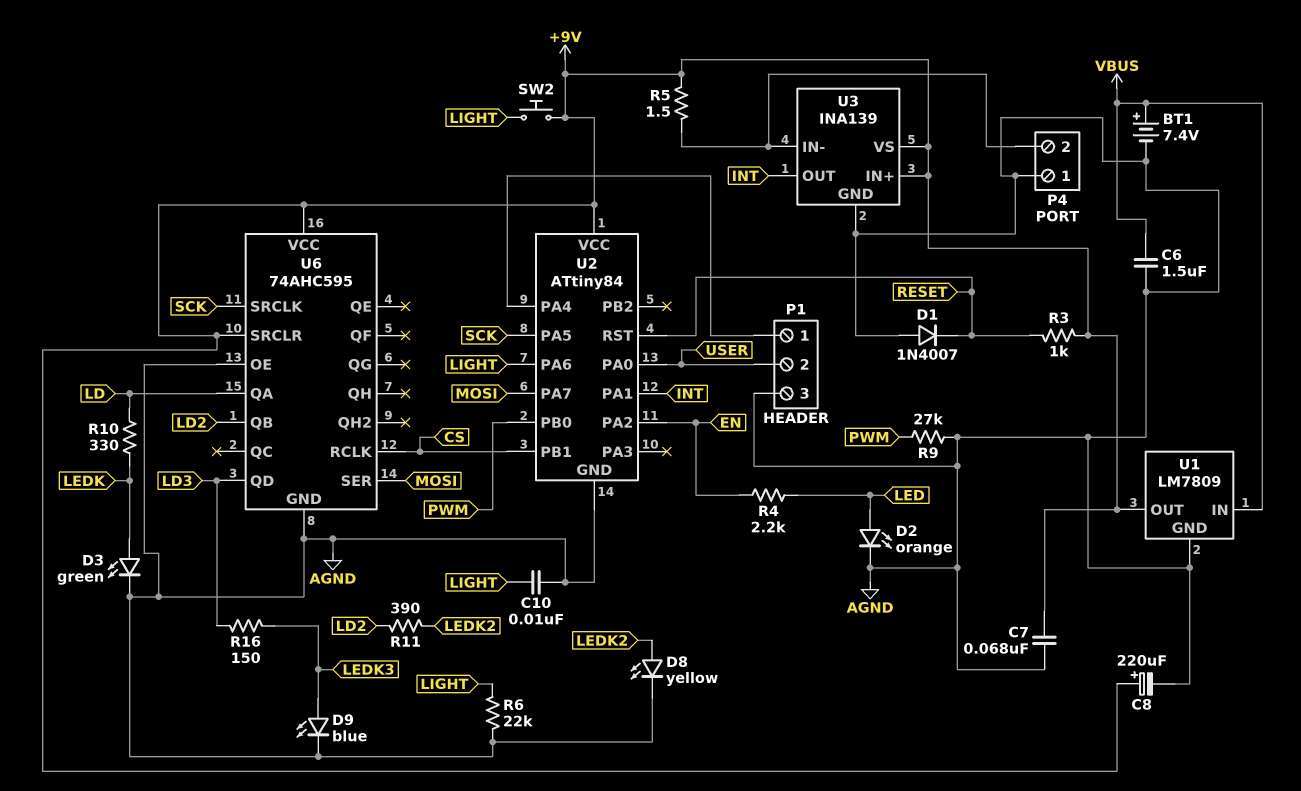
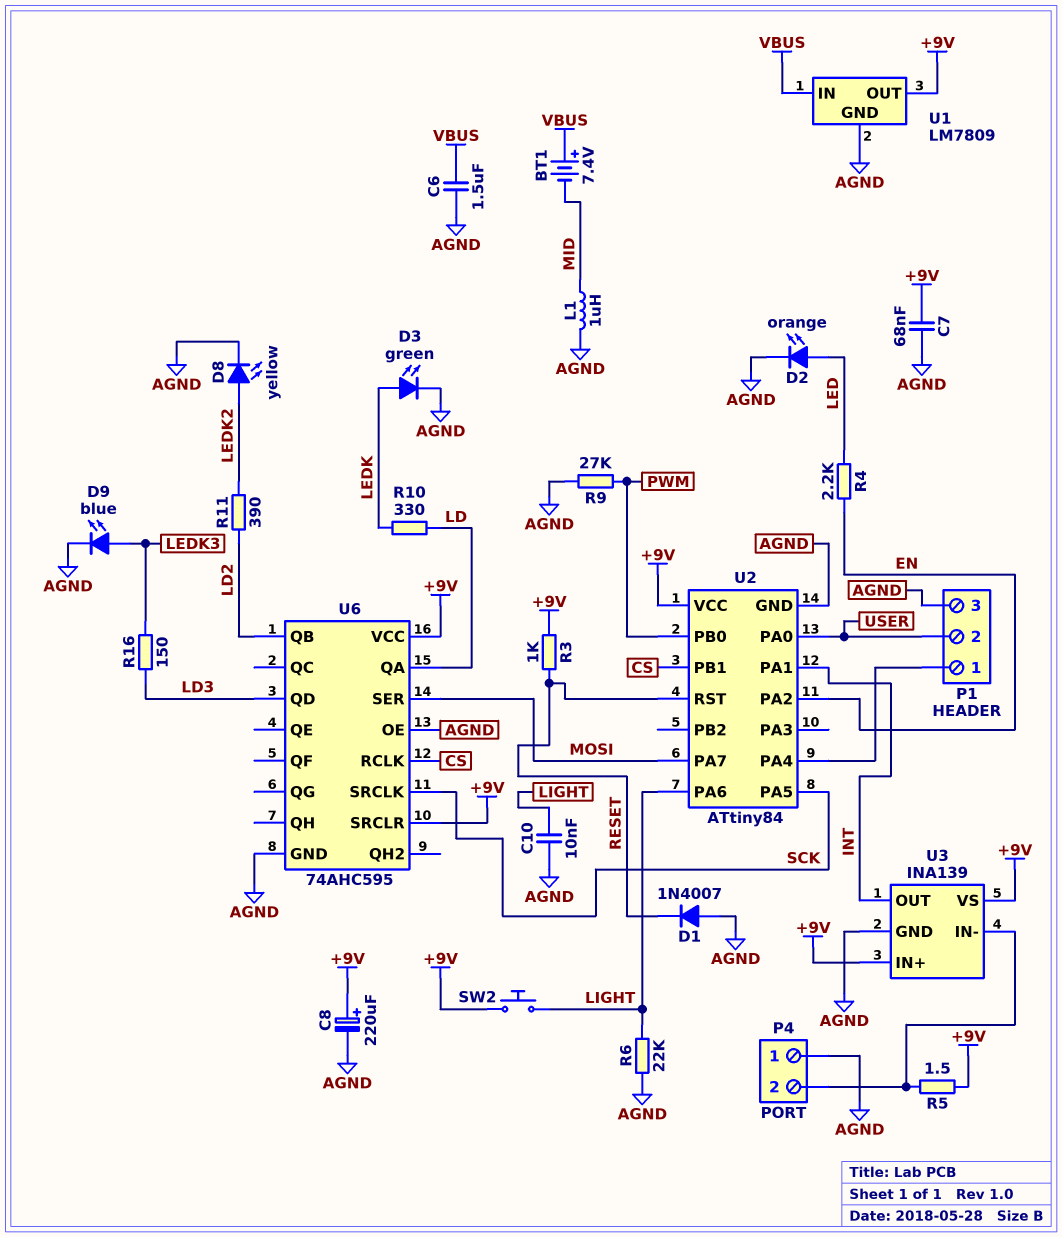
BT1: 7.4V (plus VBUS, minus AGND) -> 7.4V (plus VBUS, minus MID)
L1: none -> 1uH (AGND, MID)

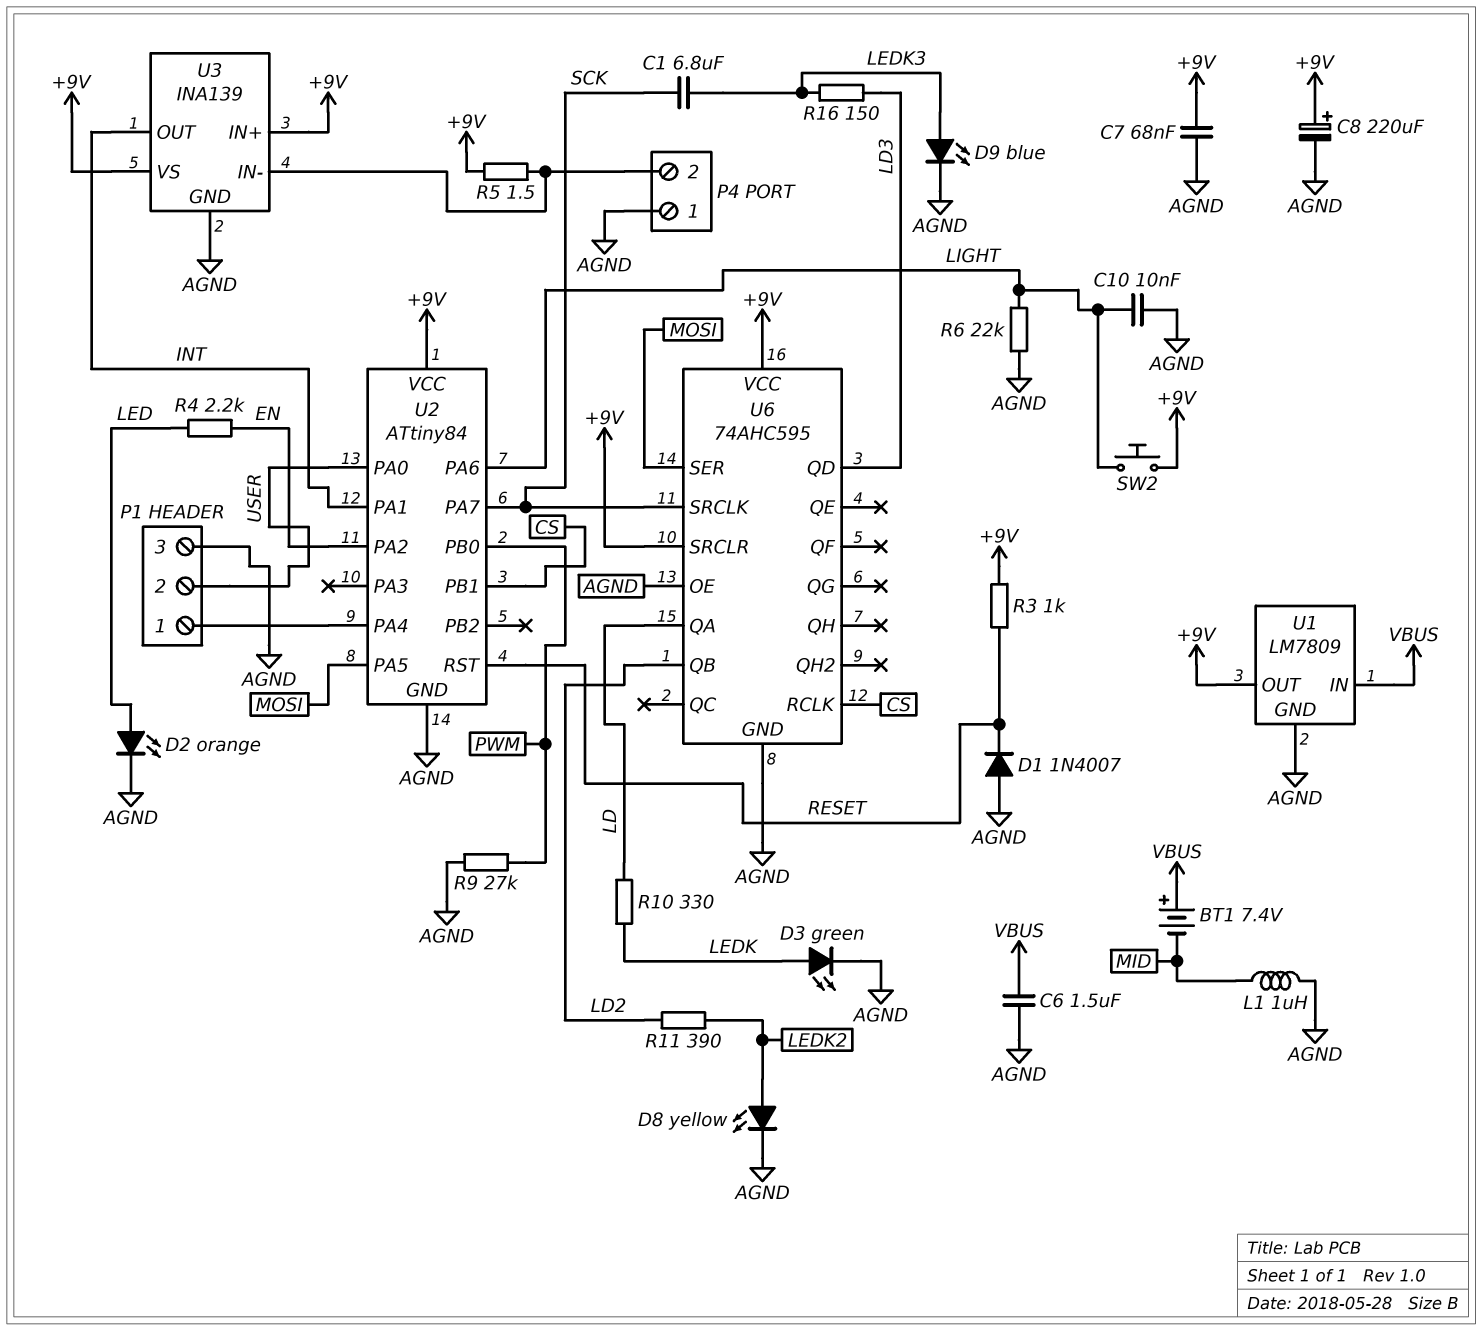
C1: none -> 6.8uF (LEDK3, SCK)
U2 pin PA5: SCK -> MOSI
U2 pin PA7: MOSI -> SCK

